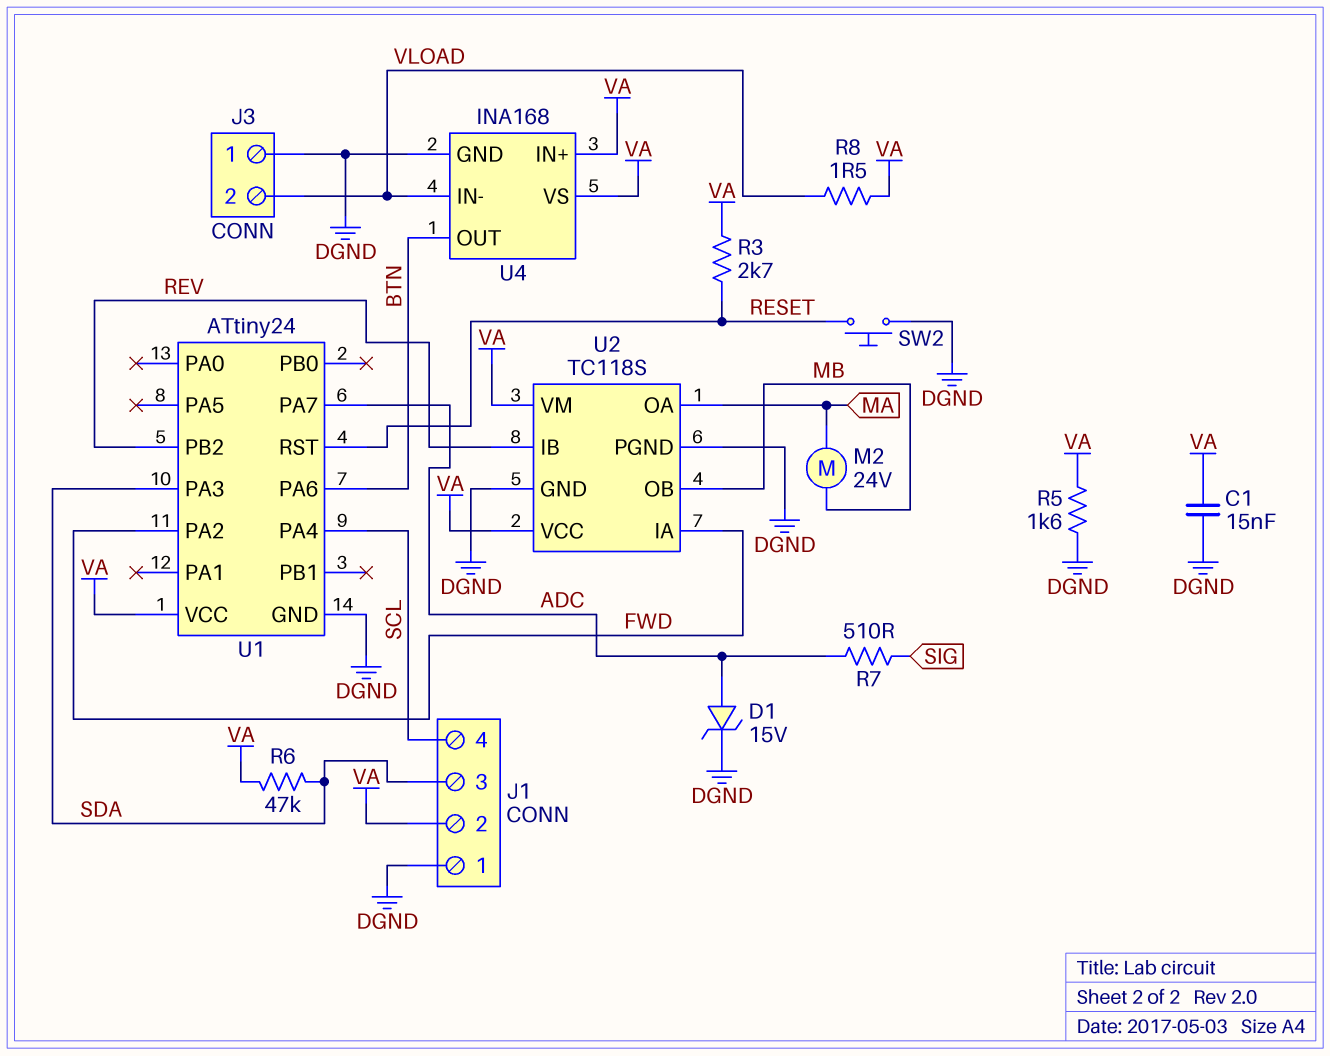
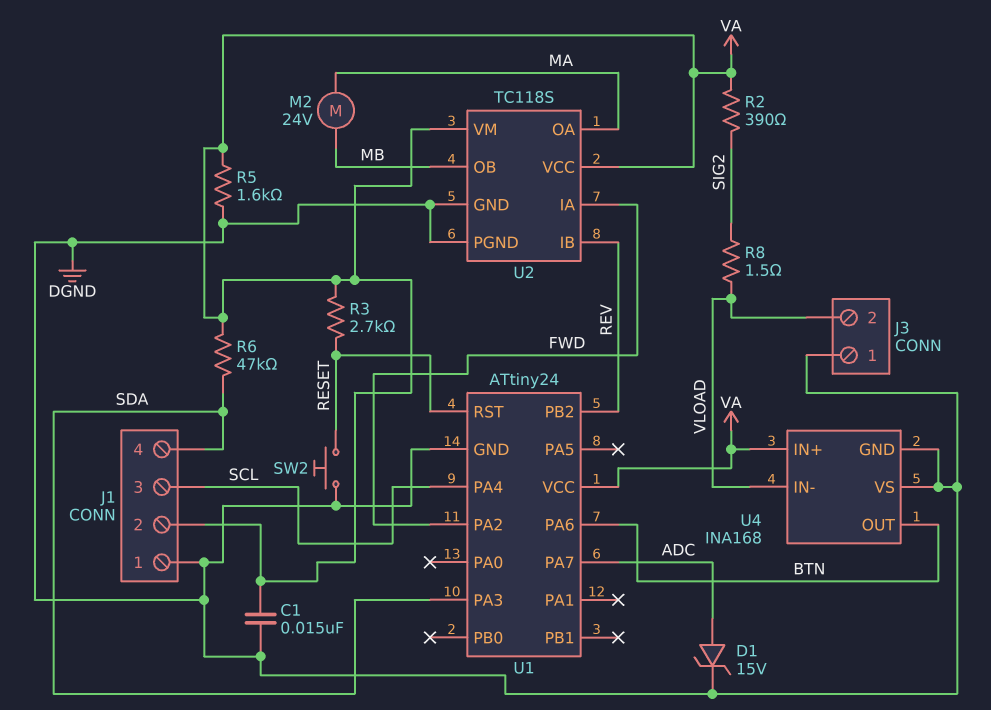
J1 pin 3: SDA -> SCL
J1 pin 4: SCL -> SDA
R2: none -> 390 (SIG2, VA)
R7: 510 (ADC, SIG) -> none
R8: 1.5 (VA, VLOAD) -> 1.5 (SIG2, VLOAD)
U4 pin VS: VA -> DGND

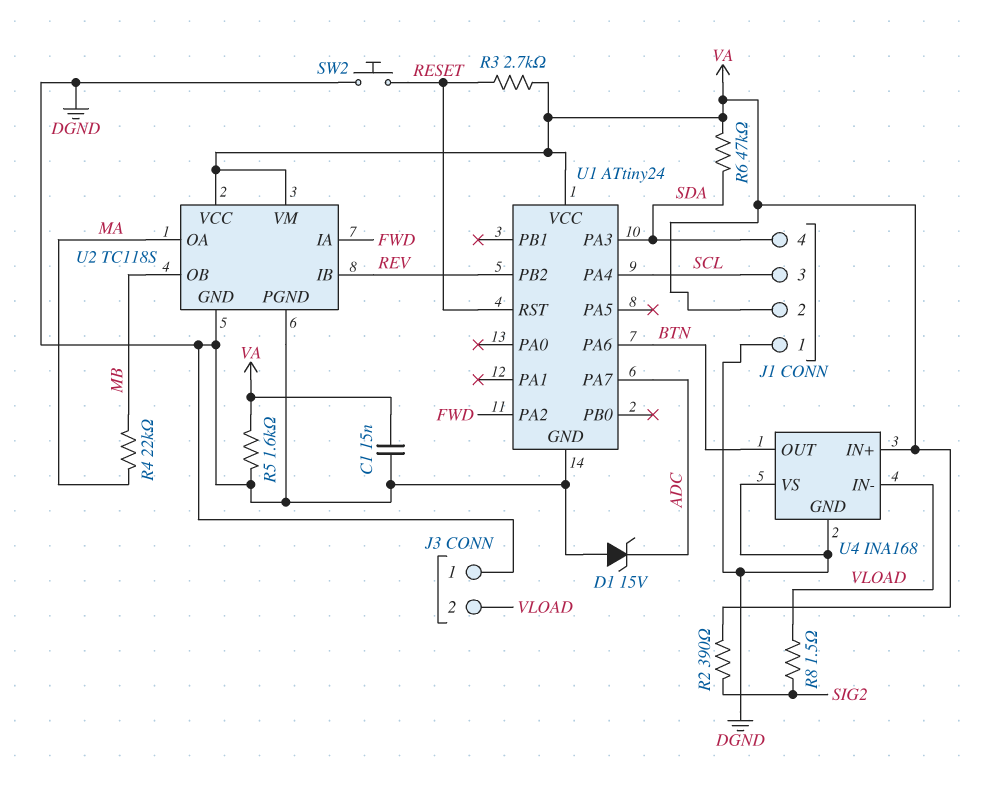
D1: zener 15V (A ADC, K DGND) -> zener 15V (A DGND, K ADC)
M2: motor 24V (MA, MB) -> none
R4: none -> 22k (MA, MB)

